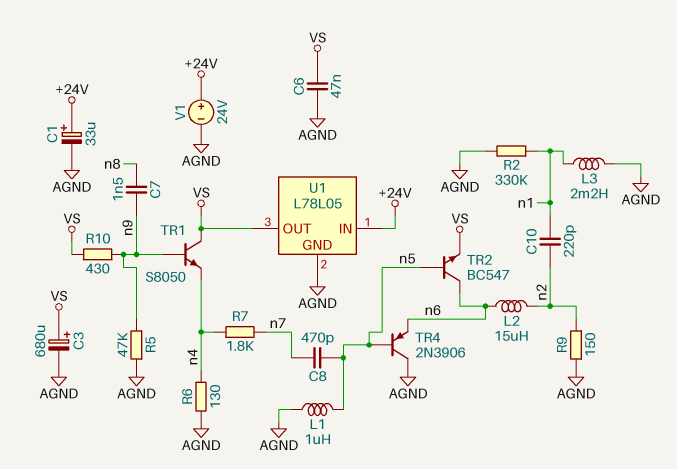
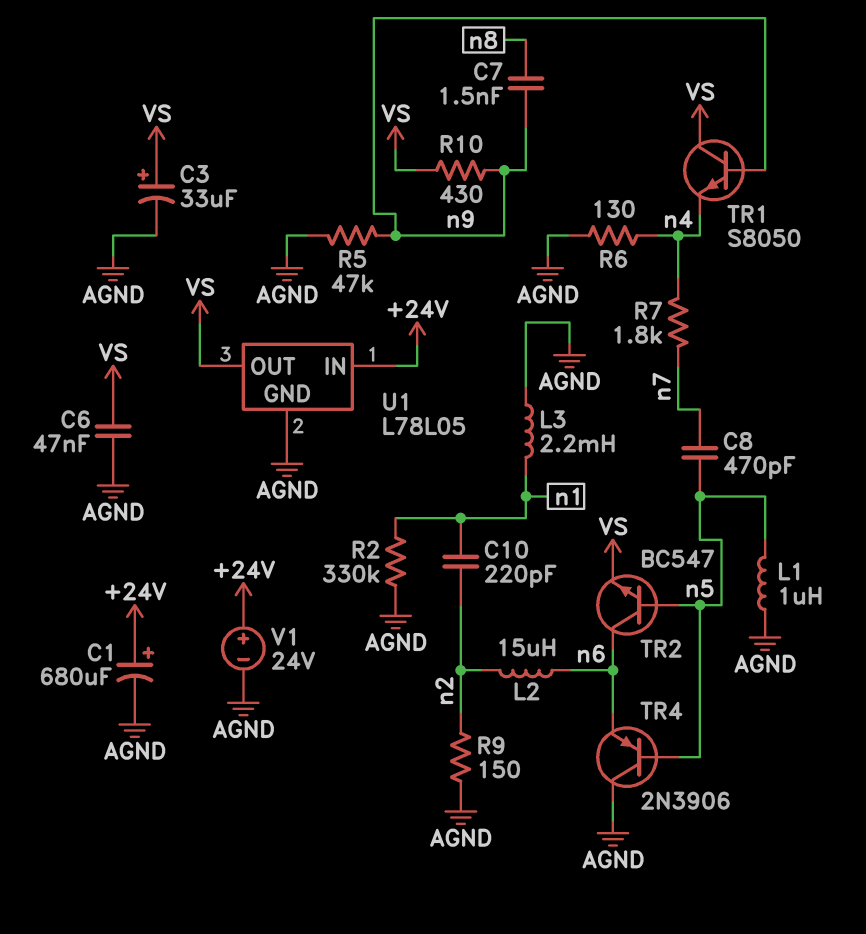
C1: 33uF (plus +24V, minus AGND) -> 680uF (plus +24V, minus AGND)
C3: 680uF (plus VS, minus AGND) -> 33uF (plus VS, minus AGND)

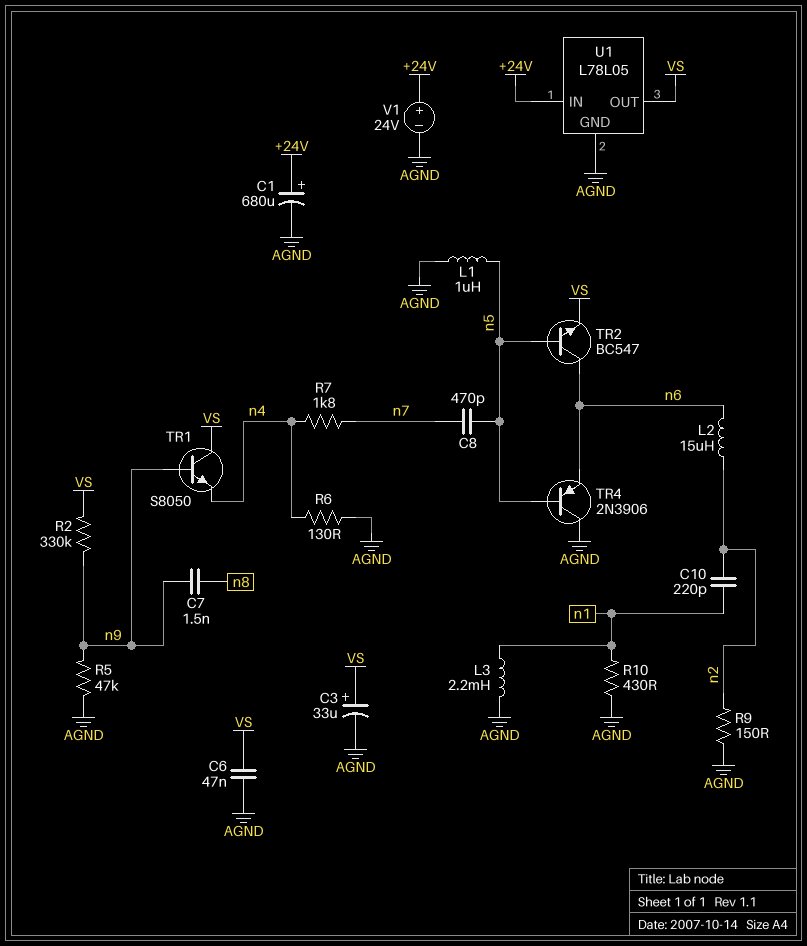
R2: 330k (AGND, n1) -> 330k (VS, n9)
R10: 430 (VS, n9) -> 430 (AGND, n1)

